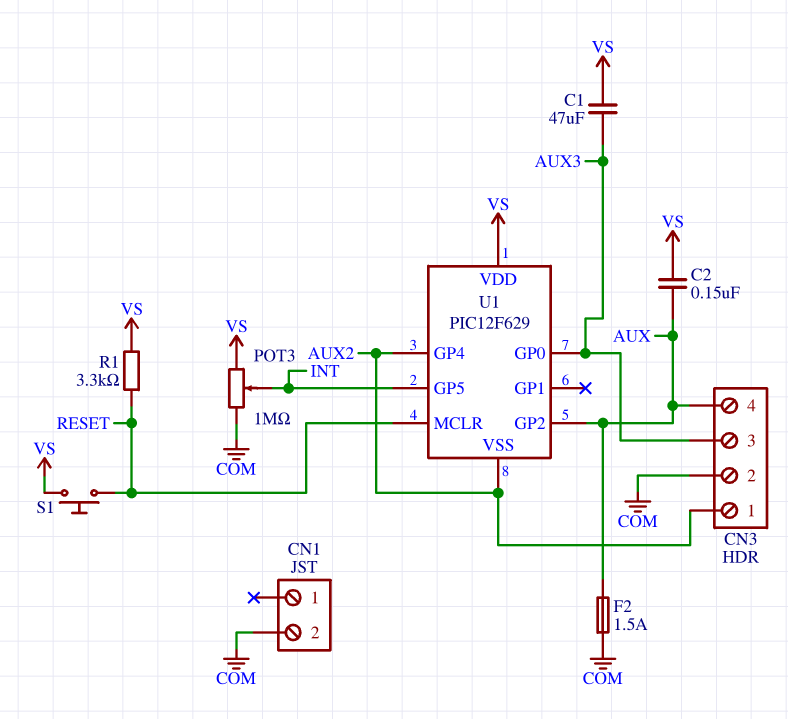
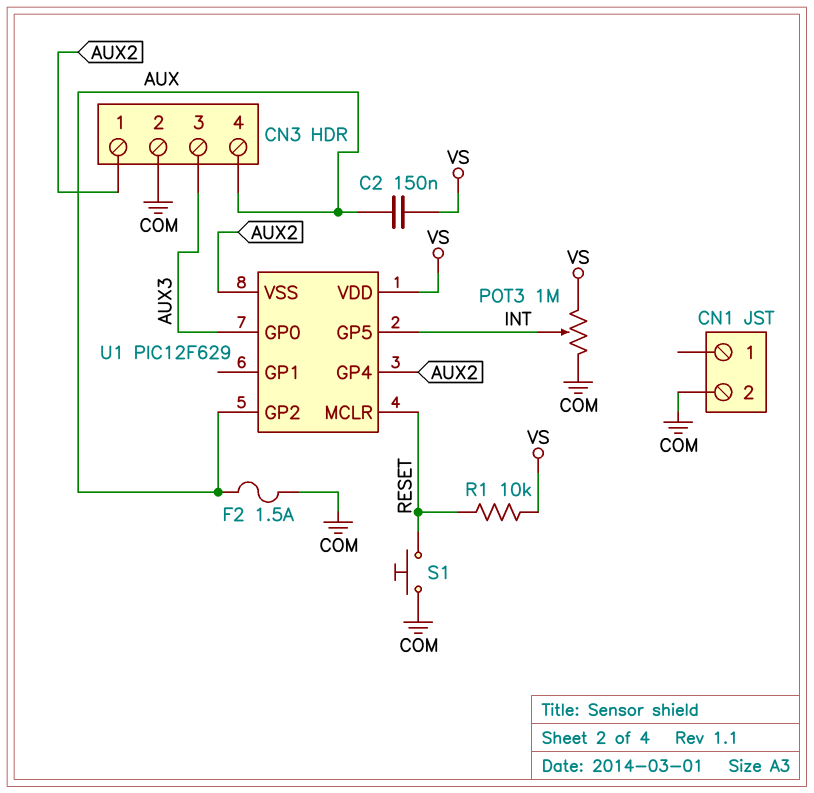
C1: 47uF (AUX3, VS) -> none
R1: 3.3k (RESET, VS) -> 10k (RESET, VS)
S1: button (RESET, VS) -> button (COM, RESET)

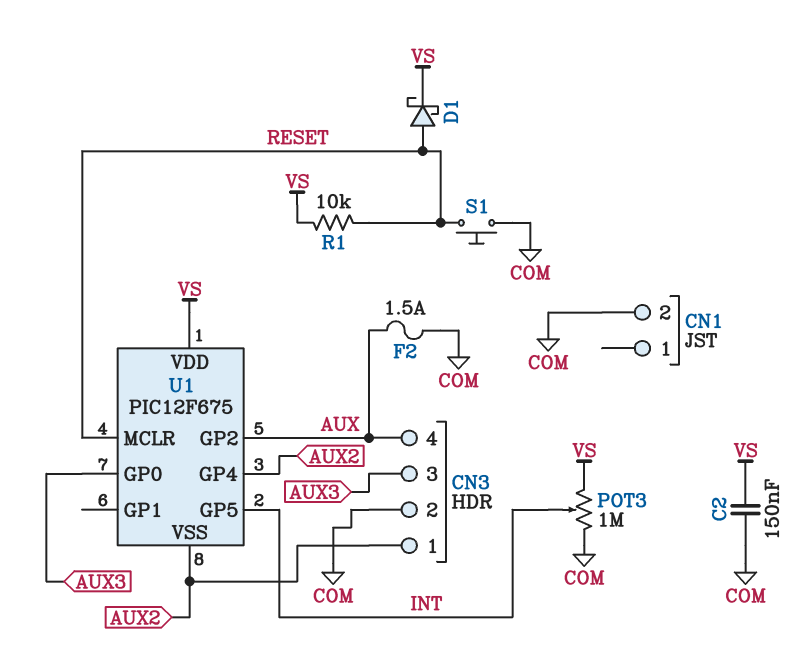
C2: 150nF (AUX, VS) -> 150nF (COM, VS)
D1: none -> schottky (A RESET, K VS)
U1: PIC12F629 -> PIC12F675

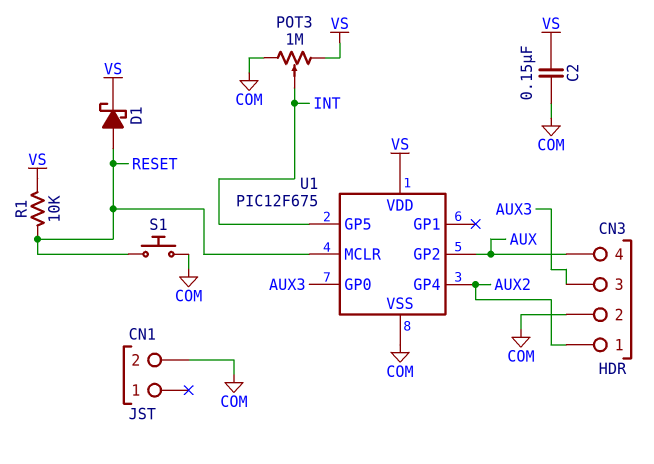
F2: 1.5A (AUX, COM) -> none
U1 pin VSS: AUX2 -> COM

